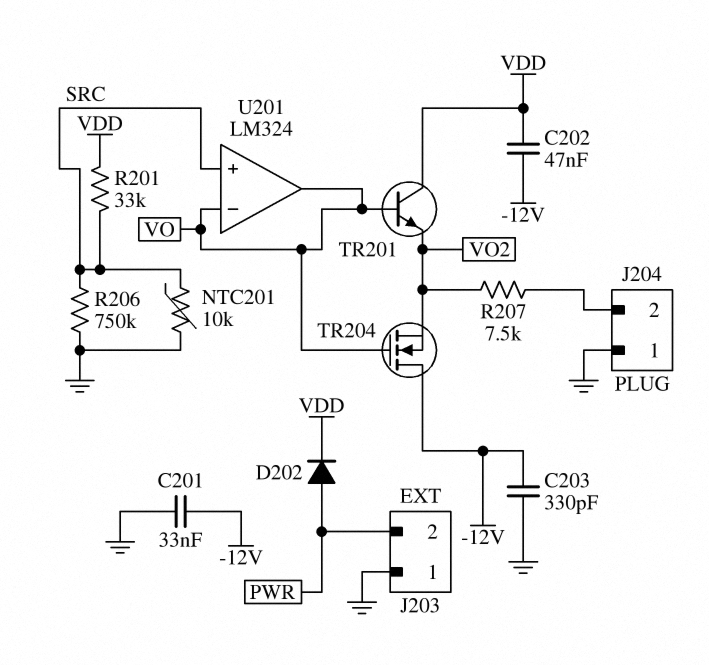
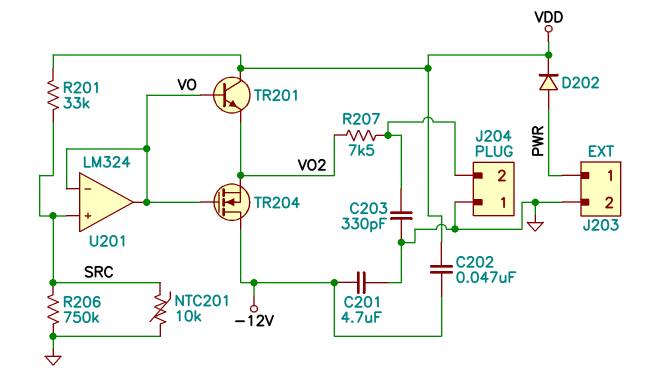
C201: 33nF (-12V, GND) -> 4.7uF (-12V, GND)
C203: 330pF (-12V, GND) -> 330pF (GND, J204/2)
J203 pin 1: GND -> PWR
J203 pin 2: PWR -> GND

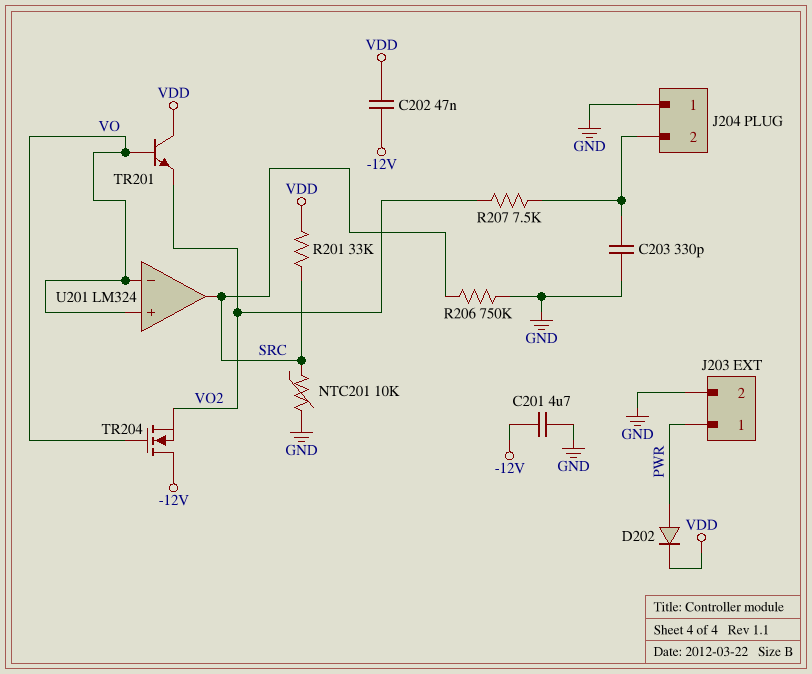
U201 pin in+: SRC -> VO
U201 pin out: VO -> SRC

